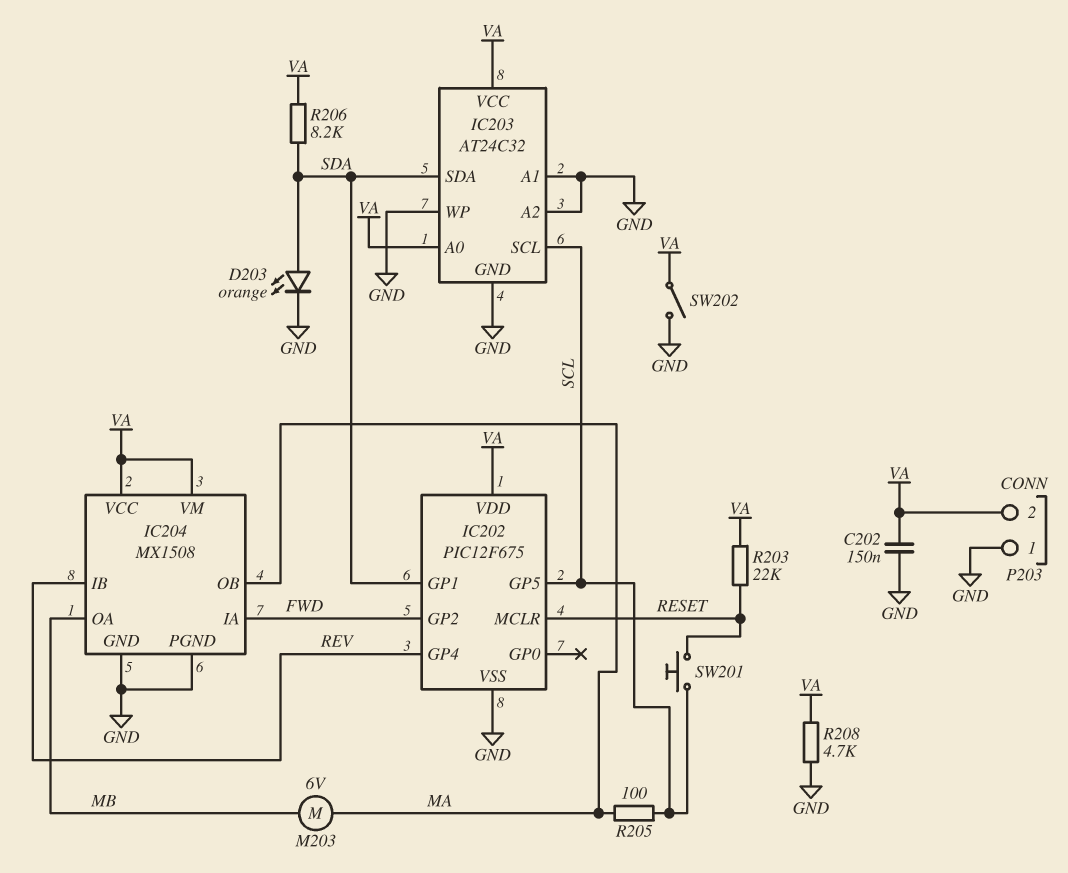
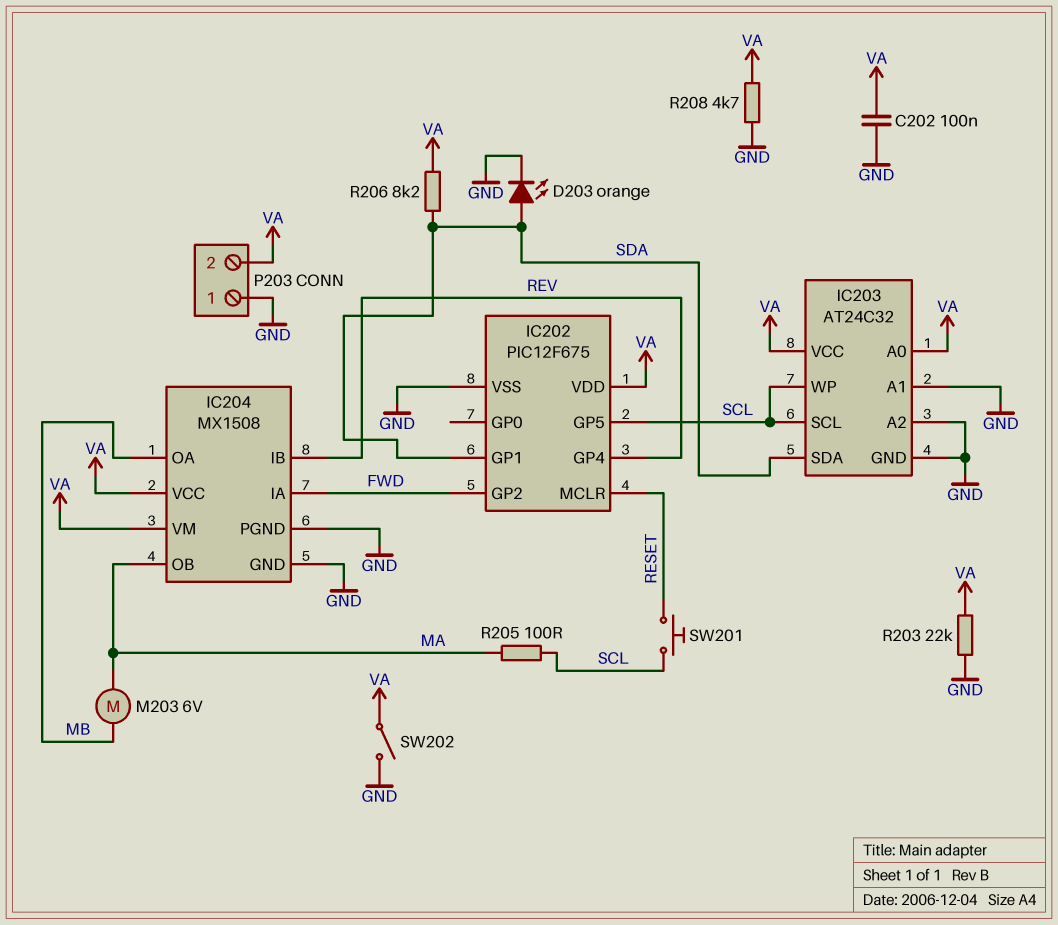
C202: 150nF (GND, VA) -> 100nF (GND, VA)
IC203 pin WP: GND -> SCL
R203: 22k (RESET, VA) -> 22k (GND, VA)

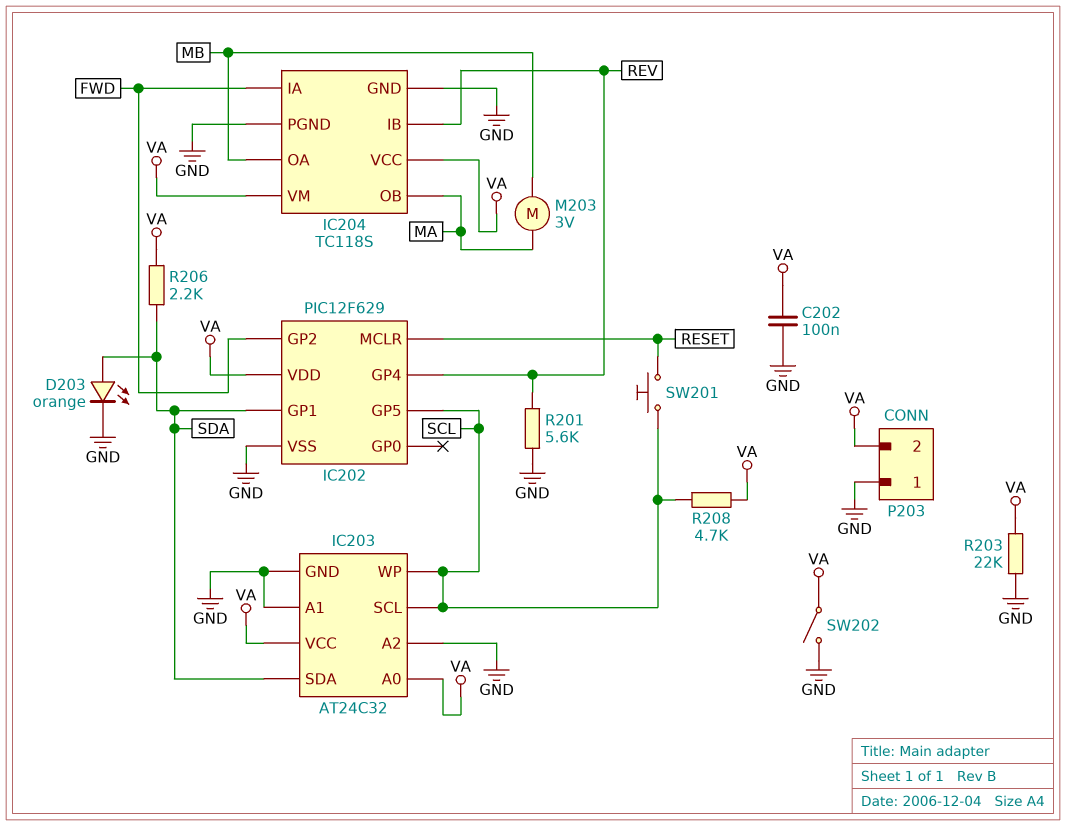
IC202: PIC12F675 -> PIC12F629
IC204: MX1508 -> TC118S
M203: motor 6V (MA, MB) -> motor 3V (MA, MB)
R201: none -> 5.6k (GND, REV)
R205: 100 (MA, SCL) -> none
R206: 8.2k (SDA, VA) -> 2.2k (SDA, VA)
R208: 4.7k (GND, VA) -> 4.7k (SCL, VA)

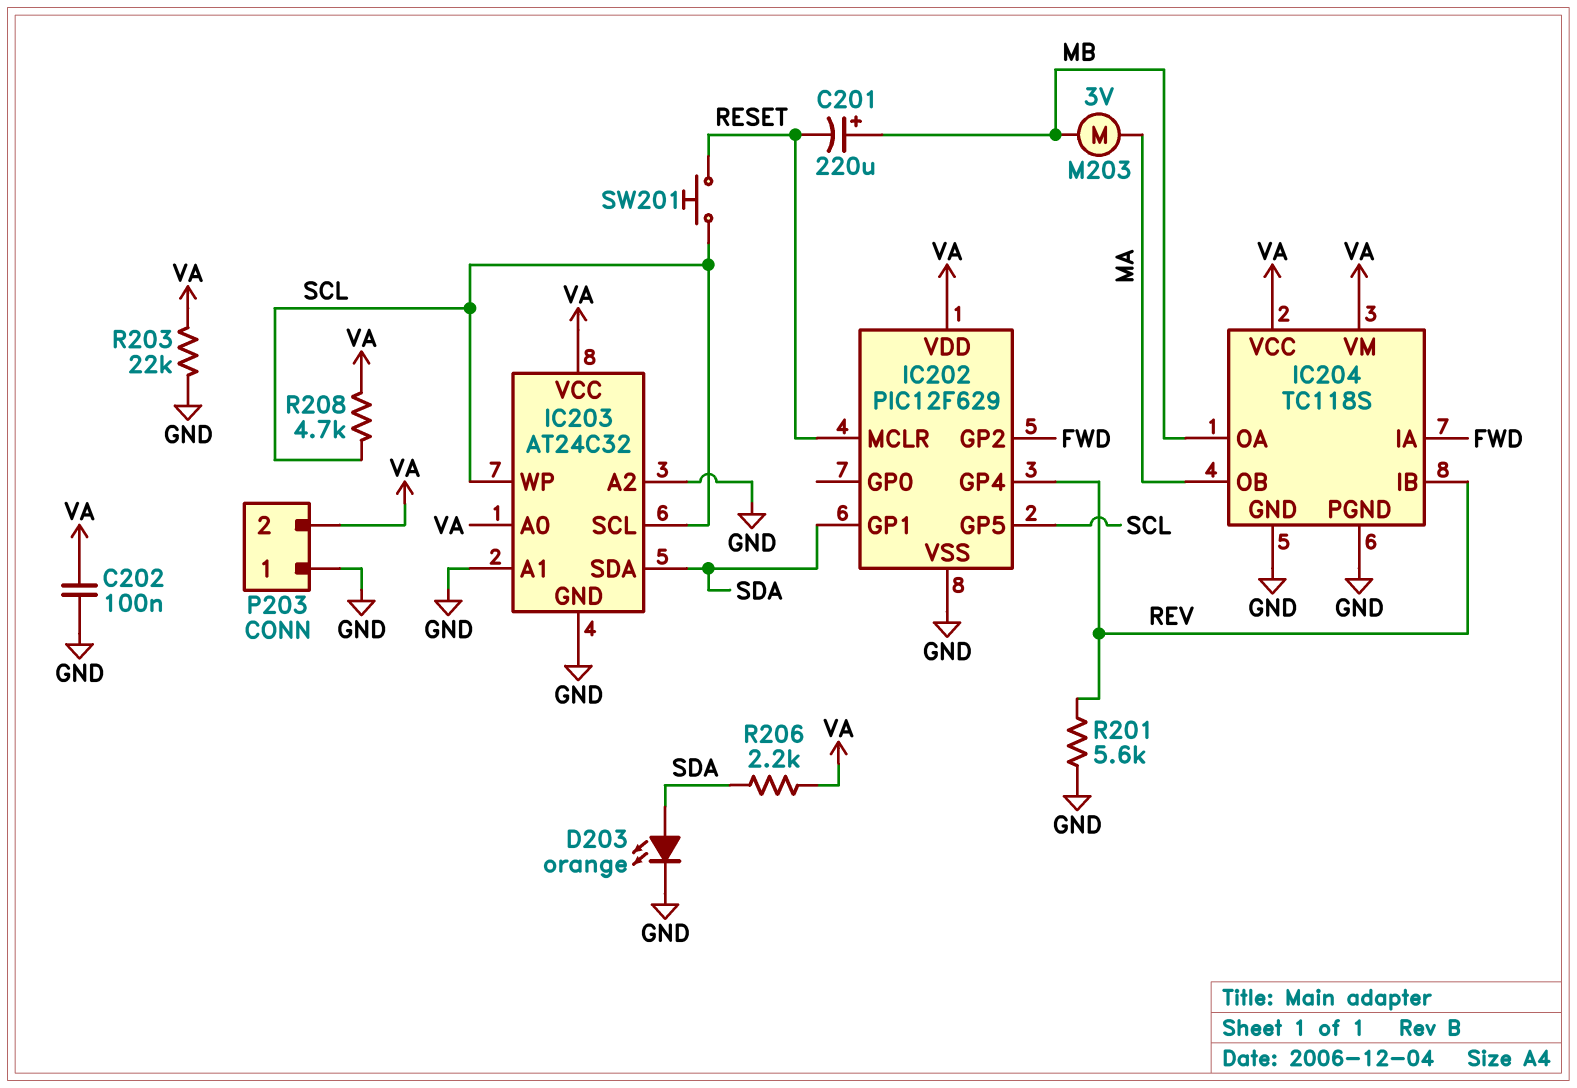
C201: none -> 220uF (plus MB, minus RESET)
SW202: switch (GND, VA) -> none

